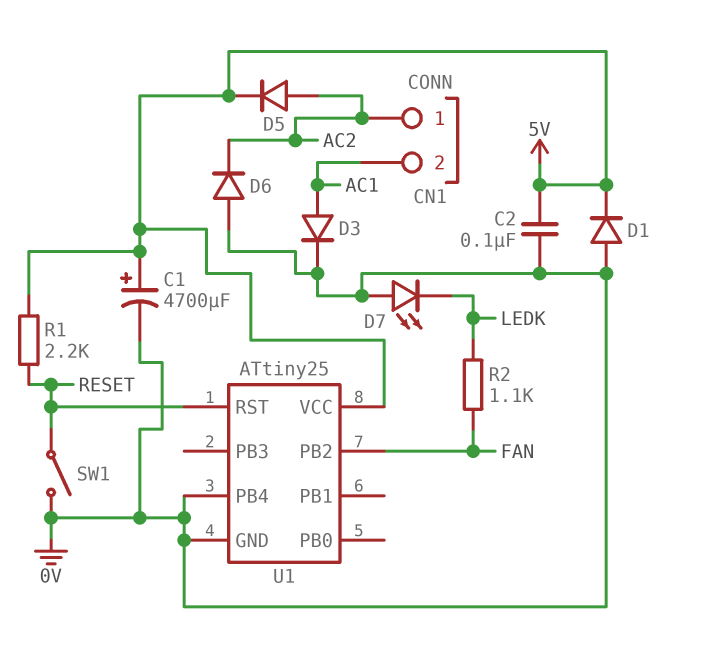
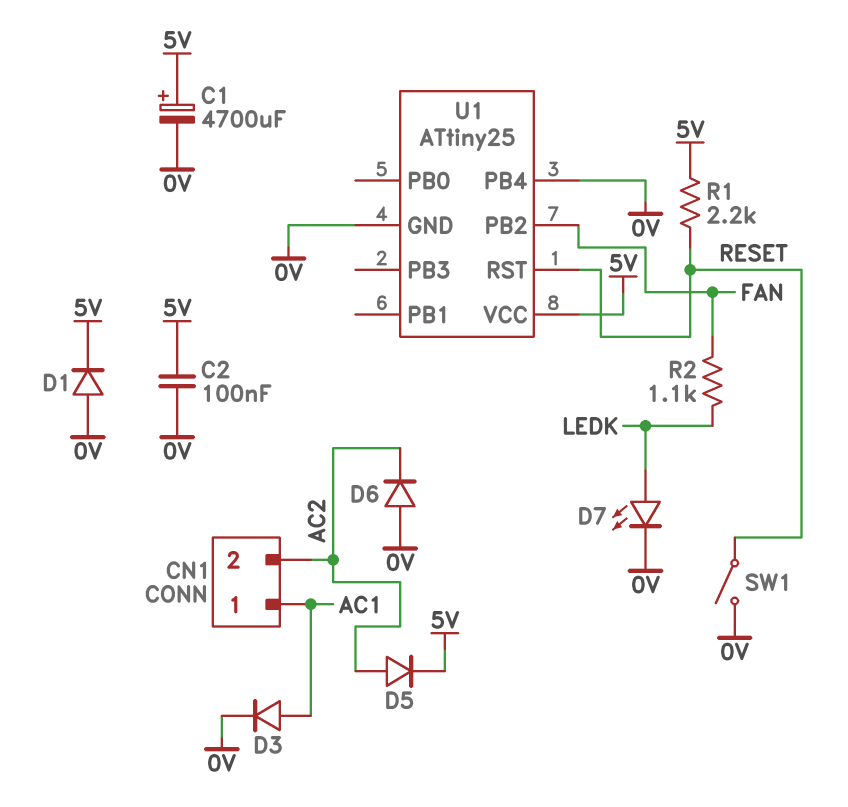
CN1 pin 1: AC2 -> AC1
CN1 pin 2: AC1 -> AC2
D7: LED (A 0V, K LEDK) -> LED (A LEDK, K 0V)

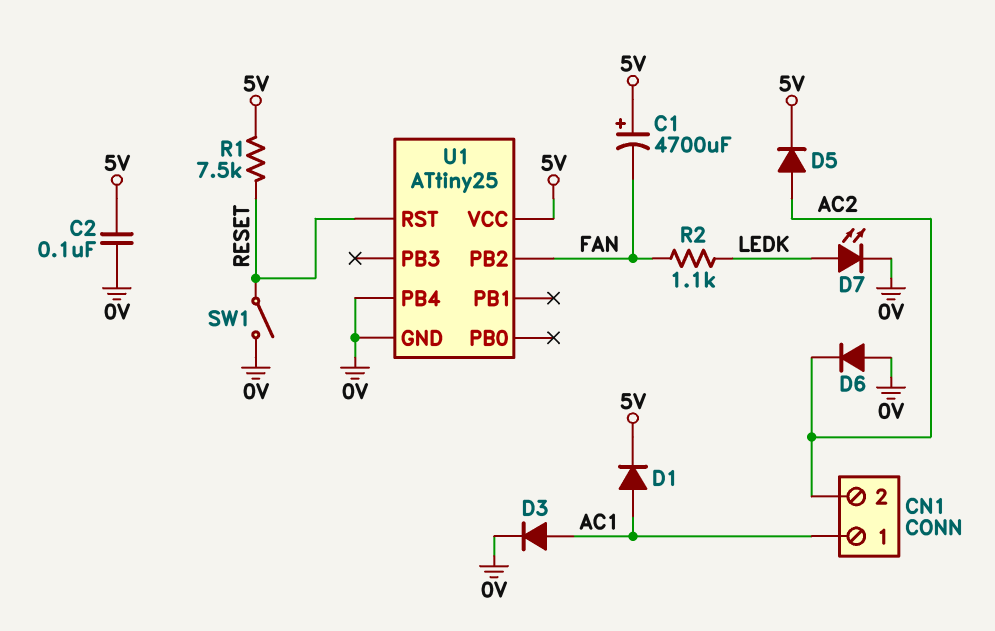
C1: 4700uF (plus 5V, minus 0V) -> 4700uF (plus 5V, minus FAN)
D1: diode (A 0V, K 5V) -> diode (A AC1, K 5V)
R1: 2.2k (5V, RESET) -> 7.5k (5V, RESET)

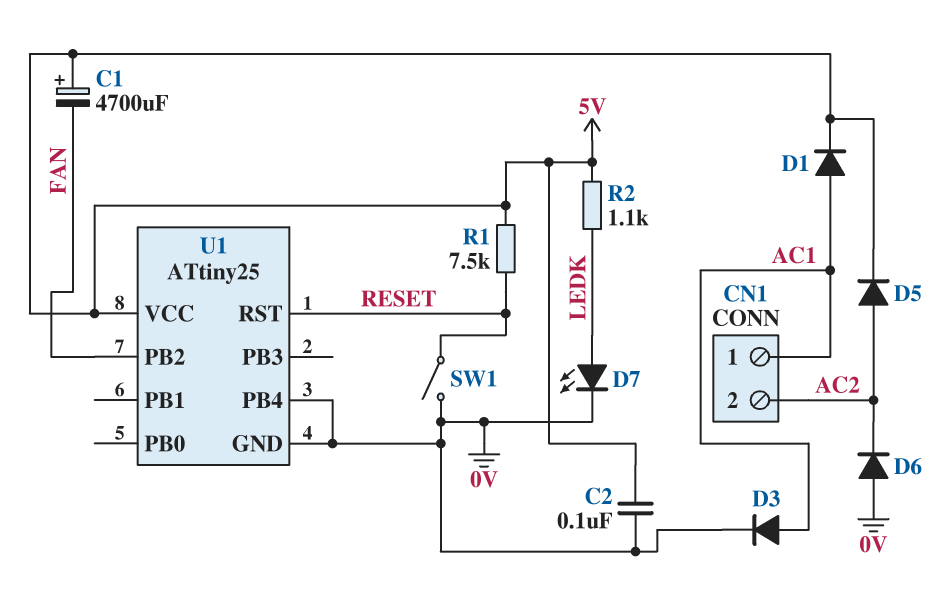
R2: 1.1k (FAN, LEDK) -> 1.1k (5V, LEDK)

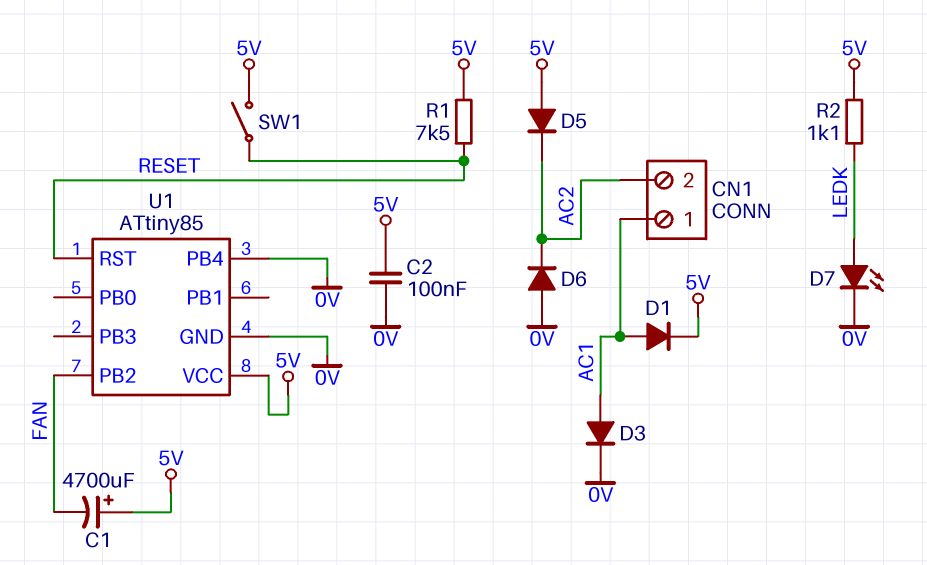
D5: diode (A AC2, K 5V) -> diode (A 5V, K AC2)
SW1: switch (0V, RESET) -> switch (5V, RESET)
U1: ATtiny25 -> ATtiny85

